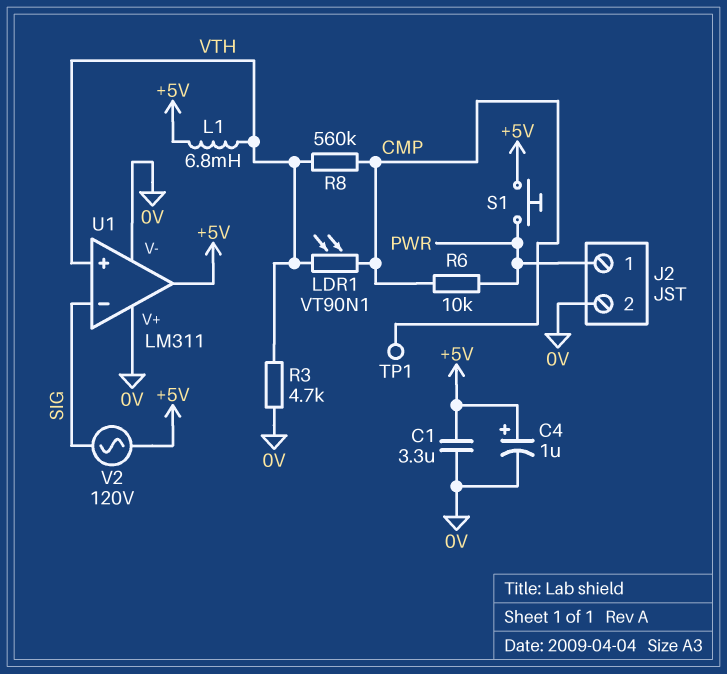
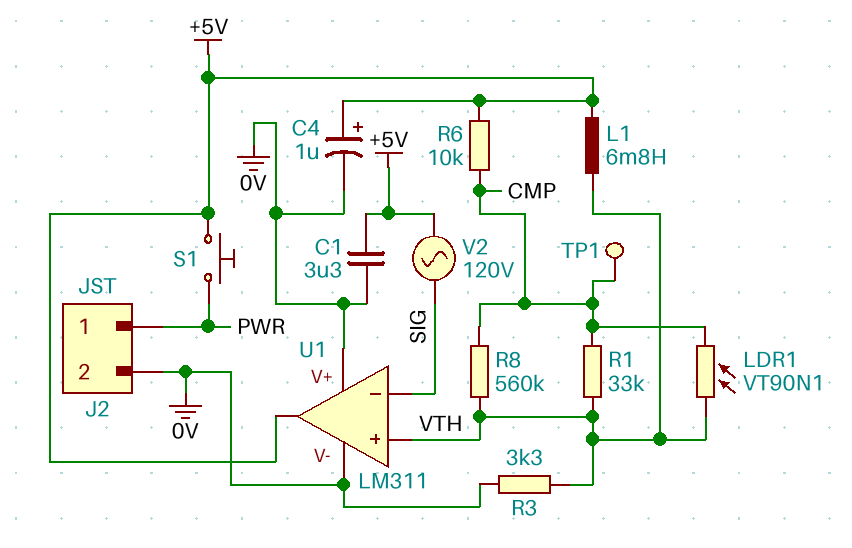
R1: none -> 33k (CMP, VTH)
R3: 4.7k (0V, VTH) -> 3.3k (0V, VTH)
R6: 10k (CMP, PWR) -> 10k (+5V, CMP)

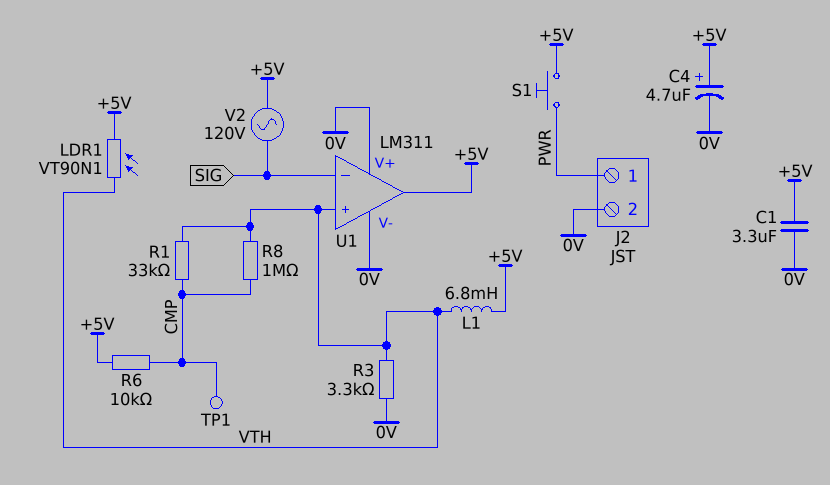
C4: 1uF (plus +5V, minus 0V) -> 4.7uF (plus +5V, minus 0V)
LDR1: VT90N1 (CMP, VTH) -> VT90N1 (+5V, VTH)
R8: 560k (CMP, VTH) -> 1M (CMP, VTH)

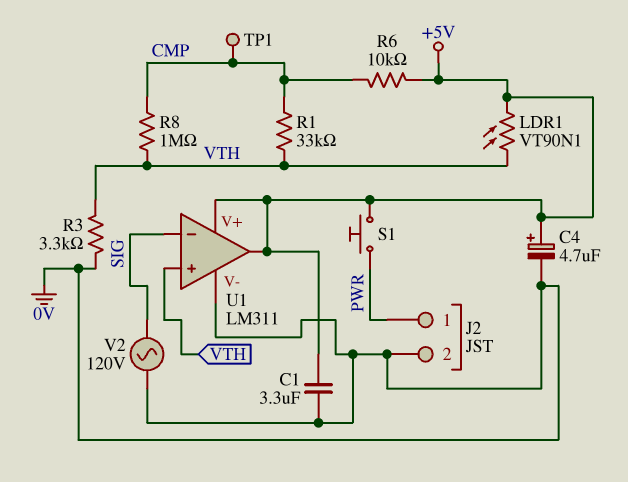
L1: 6.8mH (+5V, VTH) -> none
U1 pin V+: 0V -> +5V
V2: AC 120V (+5V, SIG) -> AC 120V (0V, SIG)

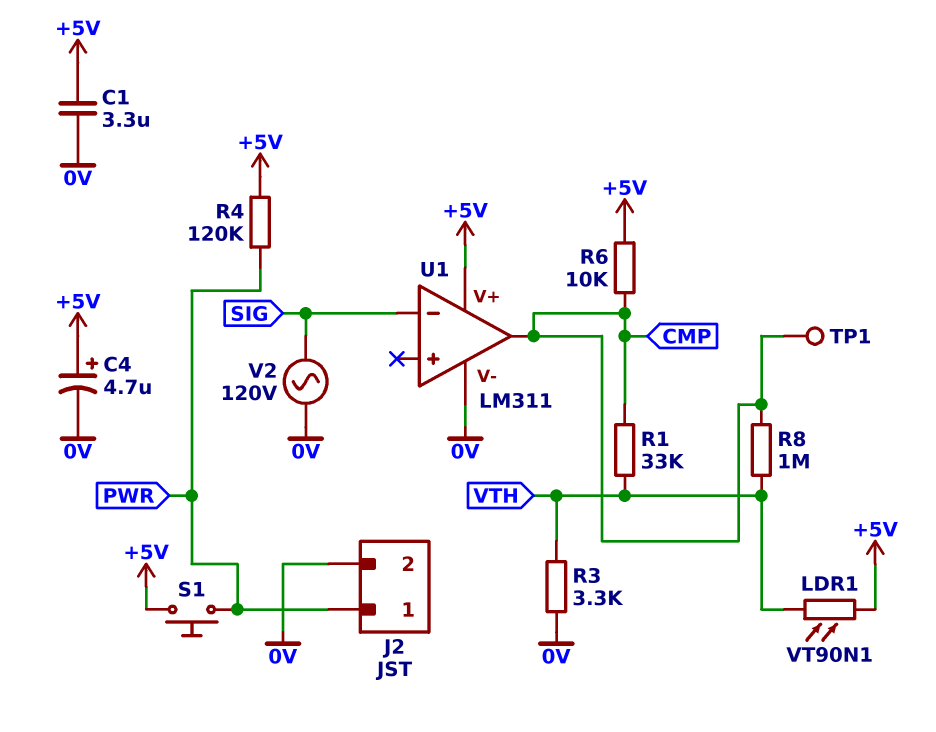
R4: none -> 120k (+5V, PWR)
U1 pin in+: VTH -> none
U1 pin out: +5V -> CMP

